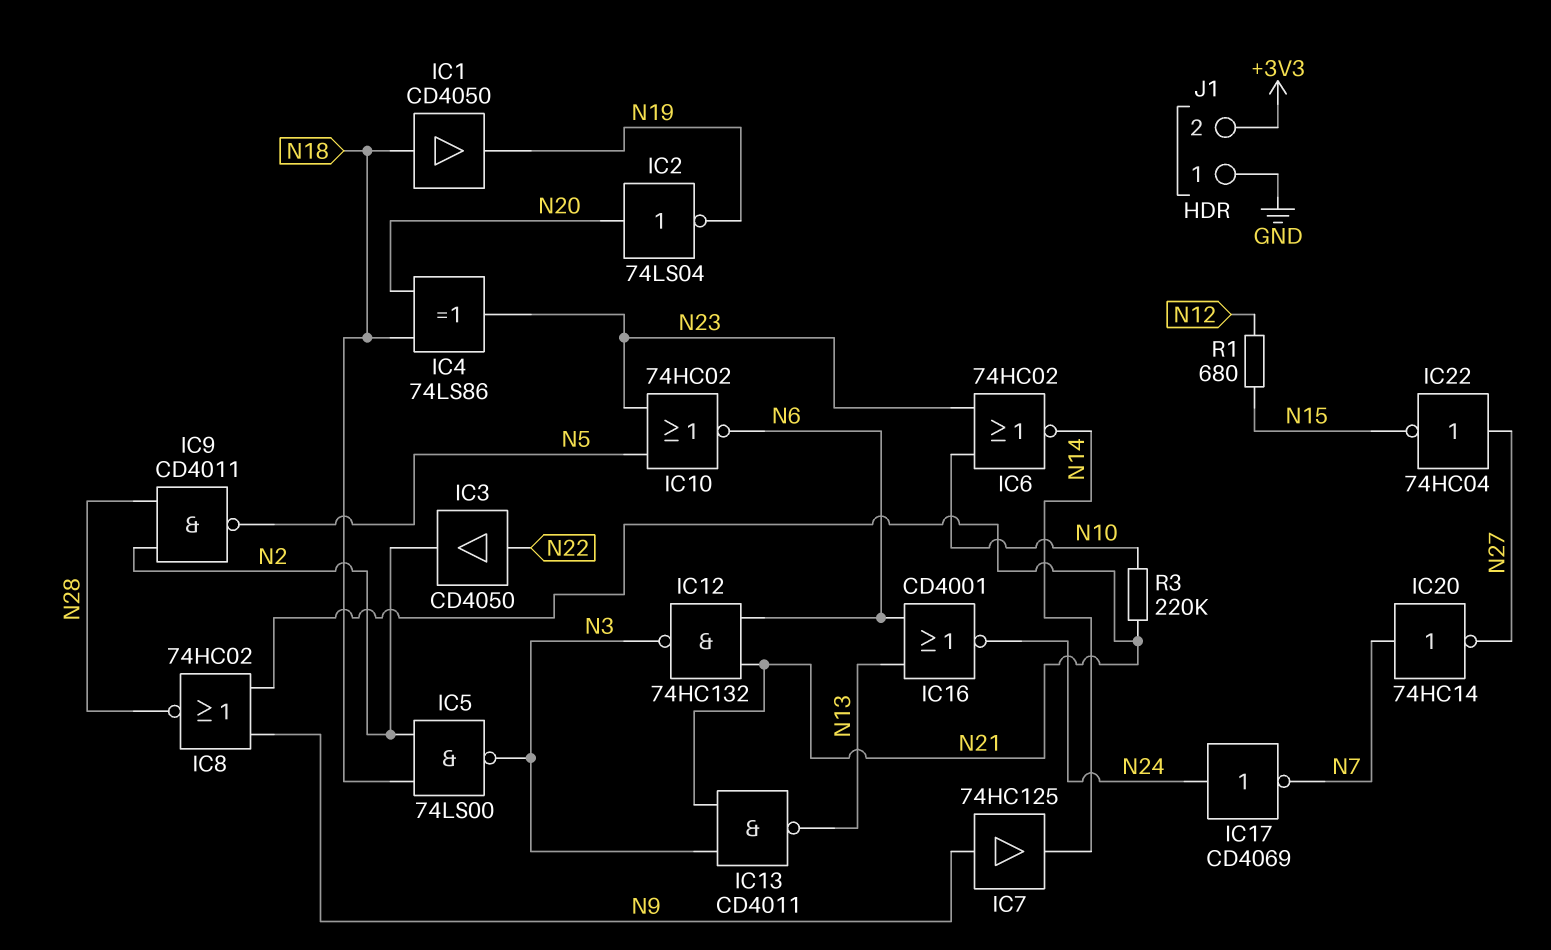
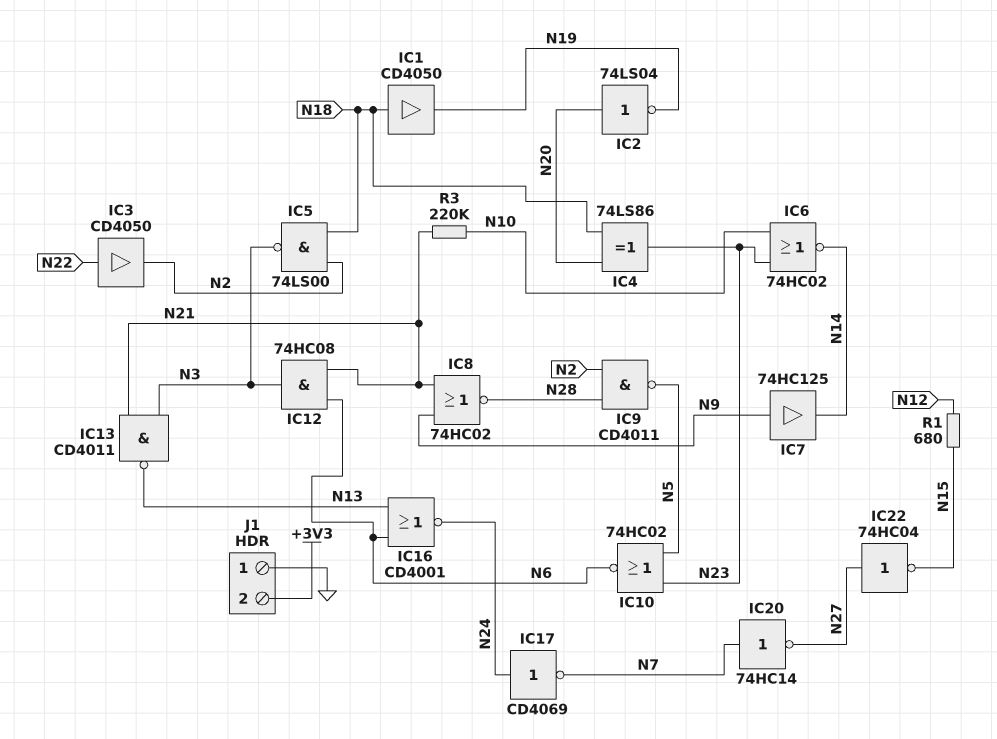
IC12: NAND 74HC132 (in N6, in N21, out N3) -> AND 74HC08 (in N6, in N21, out N3)

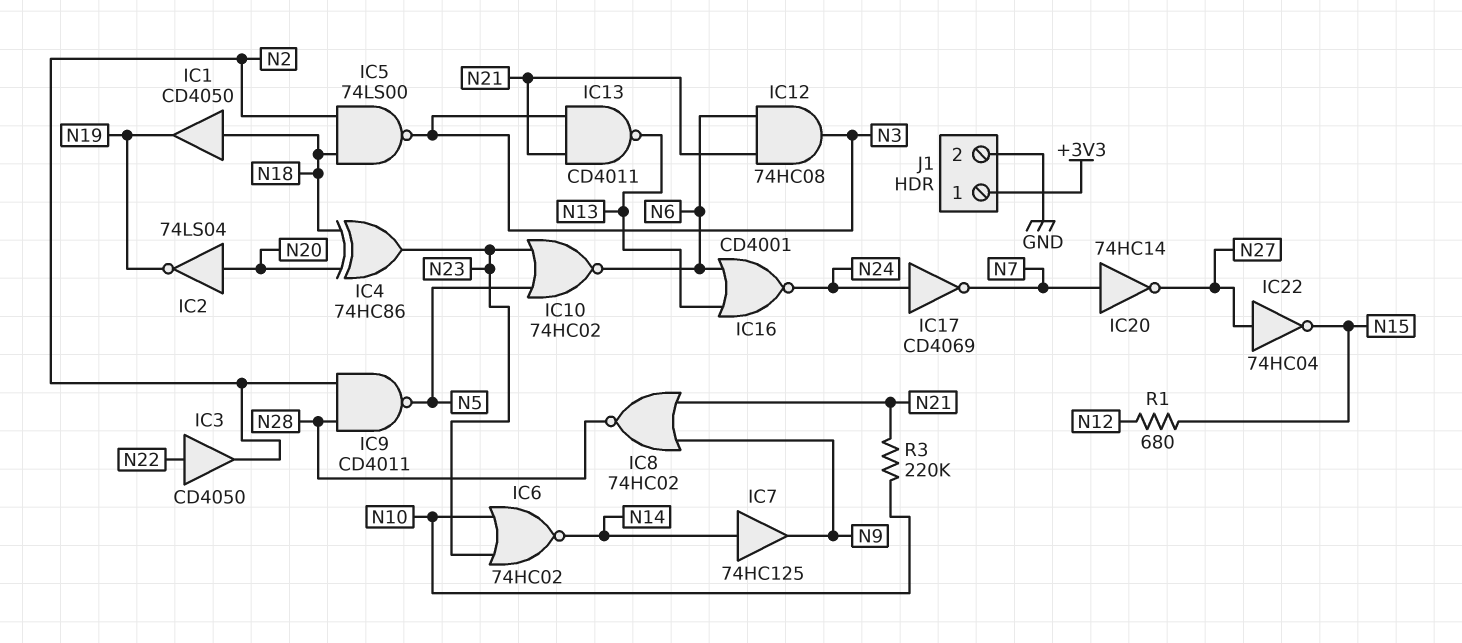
IC4: XOR 74LS86 (in N18, in N20, out N23) -> XOR 74HC86 (in N18, in N20, out N23)
IC7: buffer 74HC125 (in N9, out N14) -> buffer 74HC125 (in N14, out N9)
J1 pin 1: GND -> +3V3
J1 pin 2: +3V3 -> GND

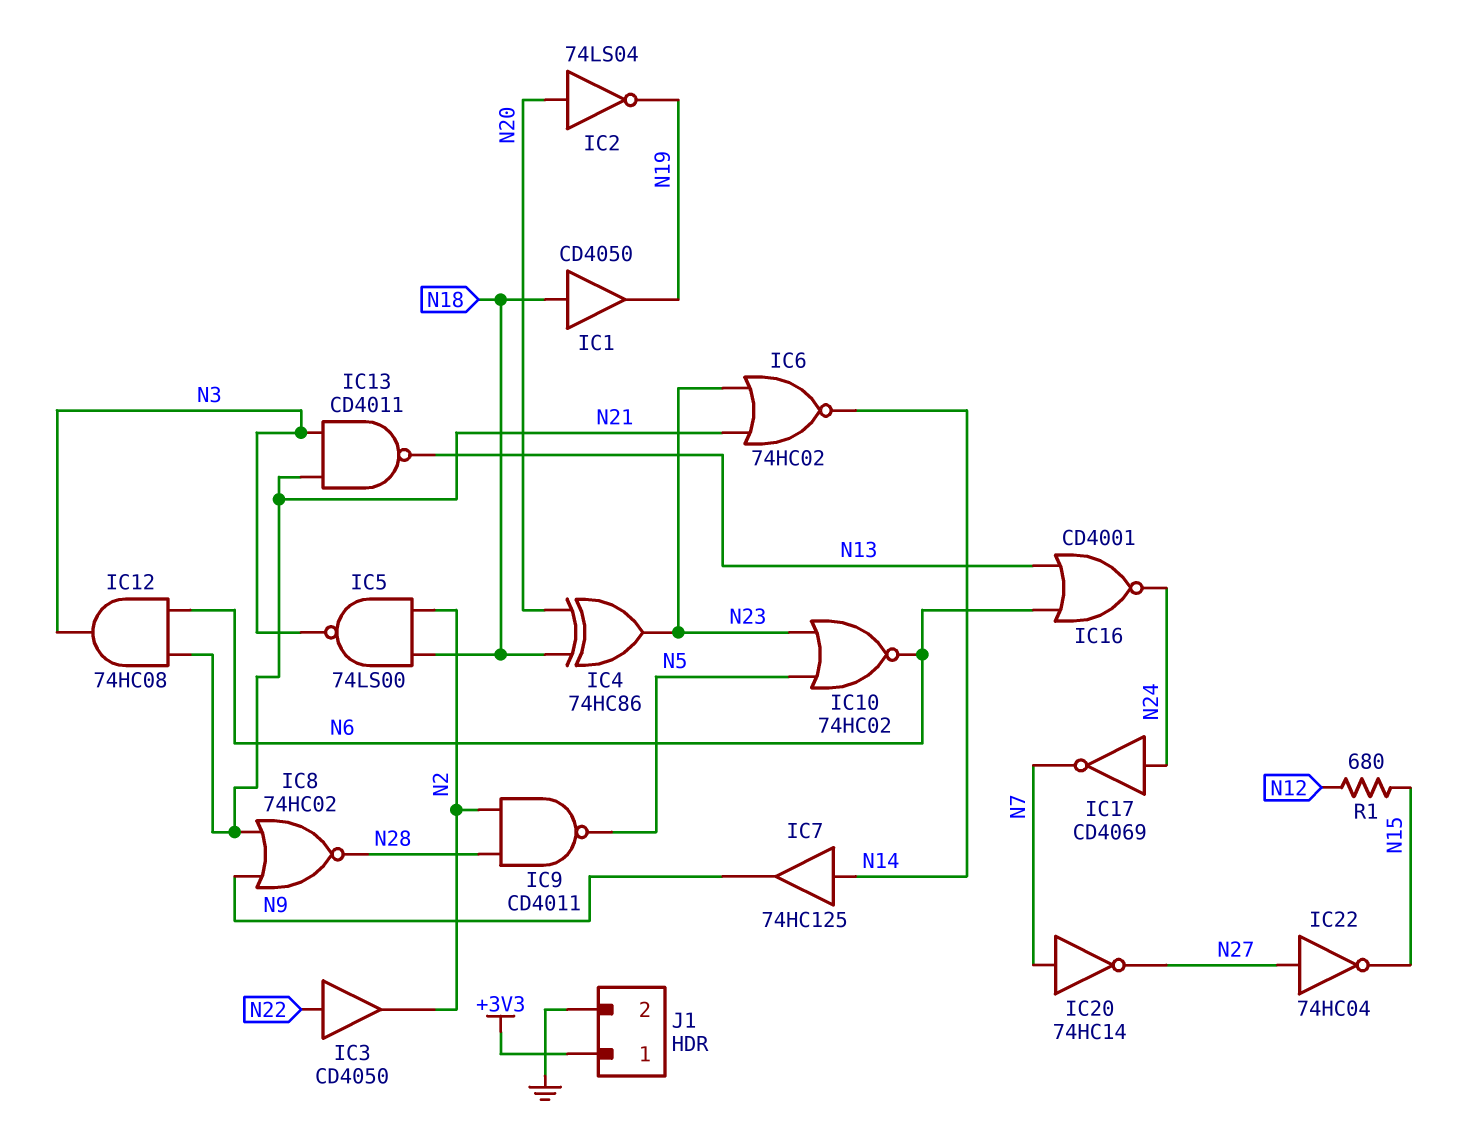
IC6: NOR 74HC02 (in N10, in N23, out N14) -> NOR 74HC02 (in N21, in N23, out N14)
R3: 220k (N10, N21) -> none

